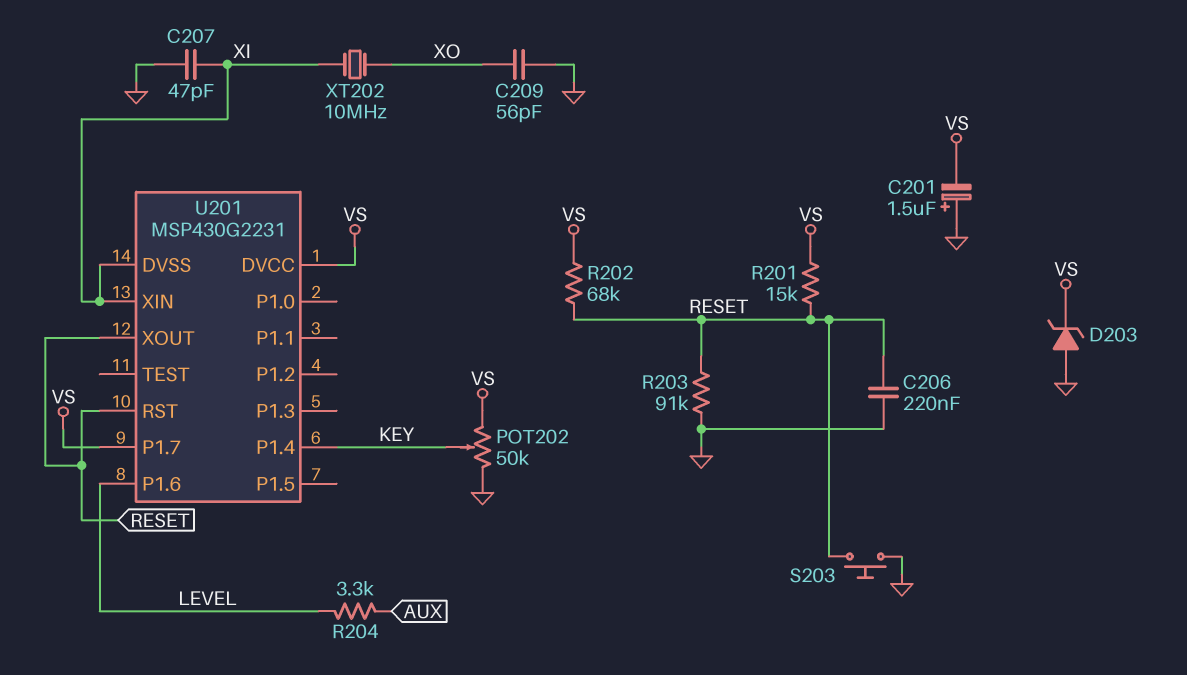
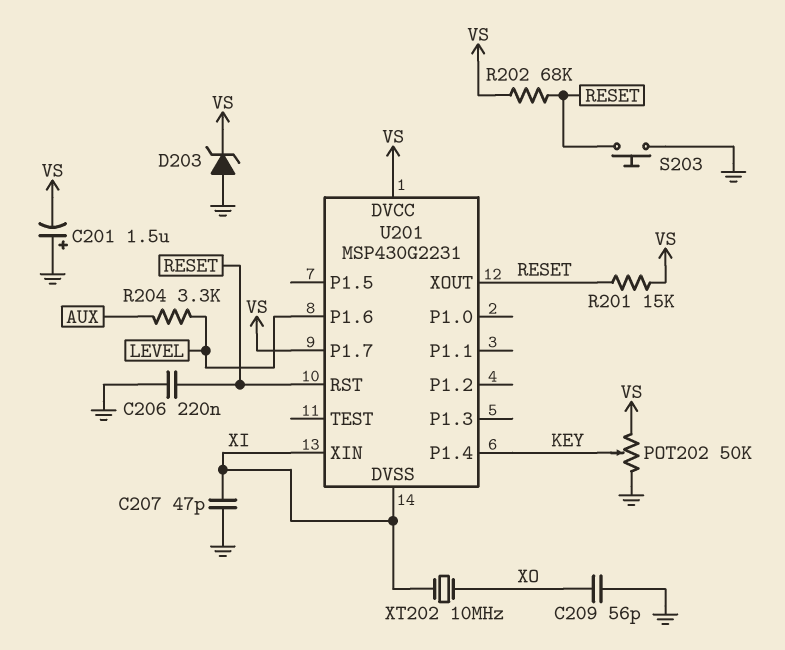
R203: 91k (GND, RESET) -> none

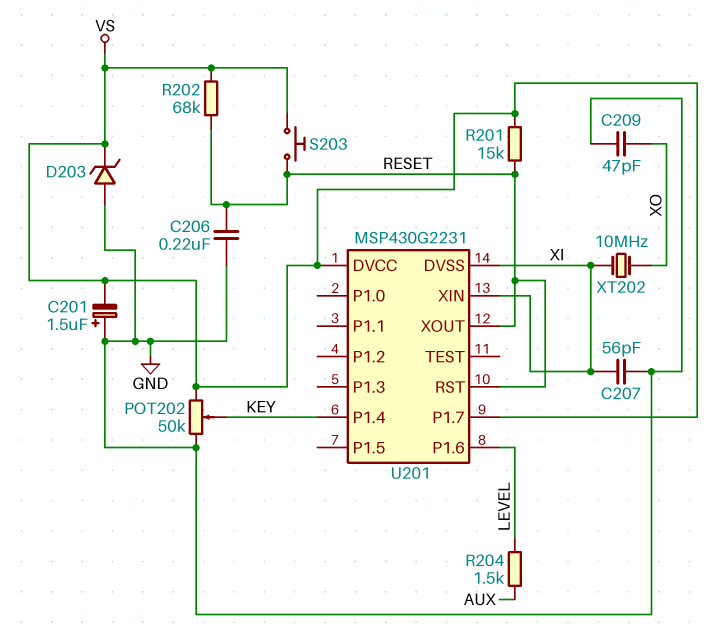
C207: 47pF (GND, XI) -> 56pF (GND, XI)
C209: 56pF (GND, XO) -> 47pF (GND, XO)
R204: 3.3k (AUX, LEVEL) -> 1.5k (AUX, LEVEL)
S203: button (GND, RESET) -> button (RESET, VS)

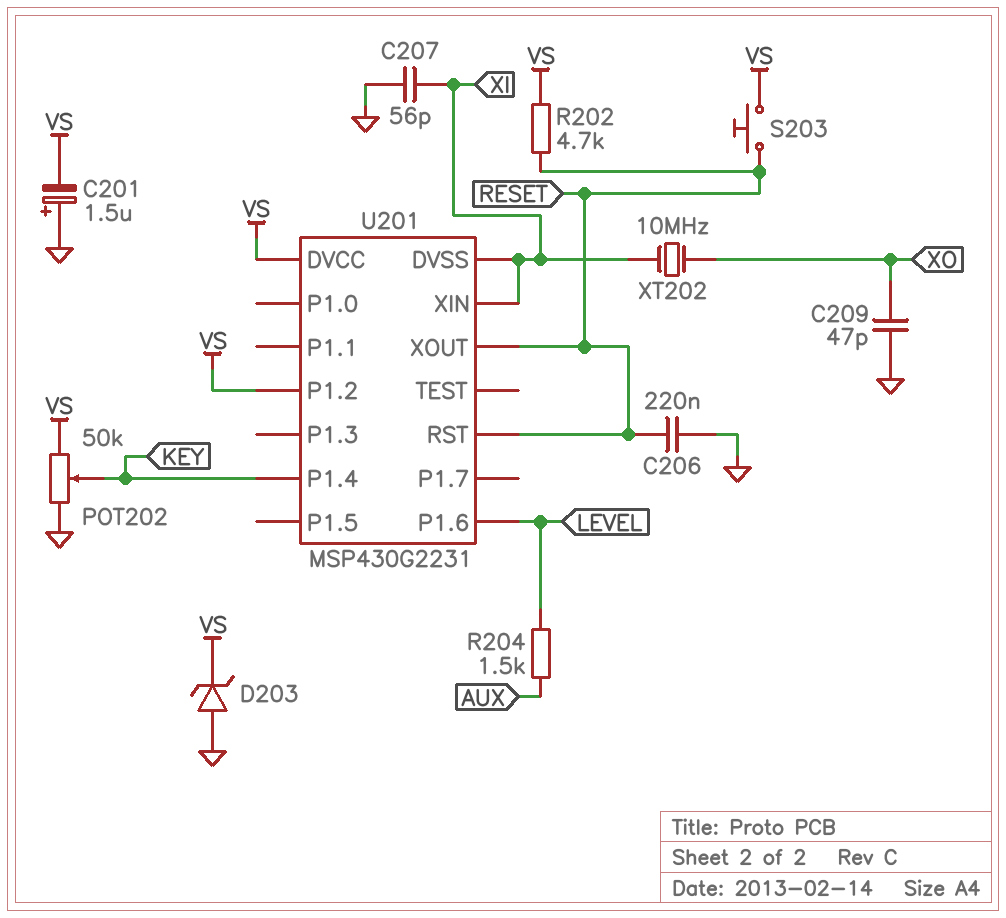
R201: 15k (RESET, VS) -> none
R202: 68k (RESET, VS) -> 4.7k (RESET, VS)
U201 pin P1.2: none -> VS
U201 pin P1.7: VS -> none

